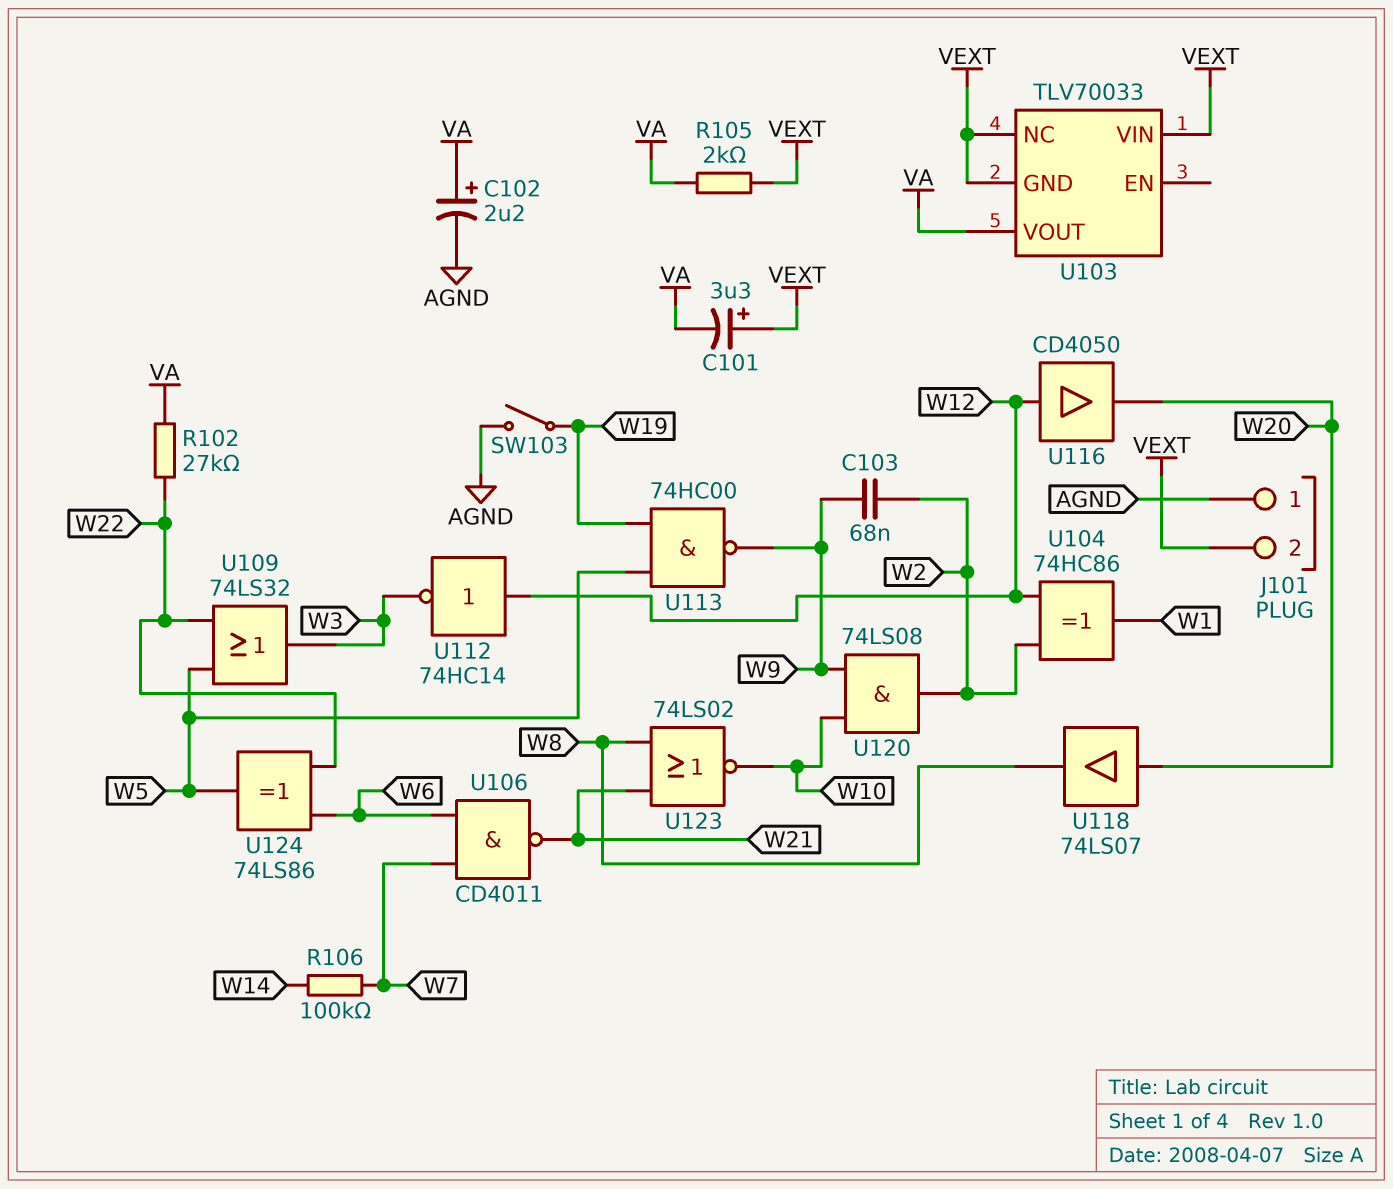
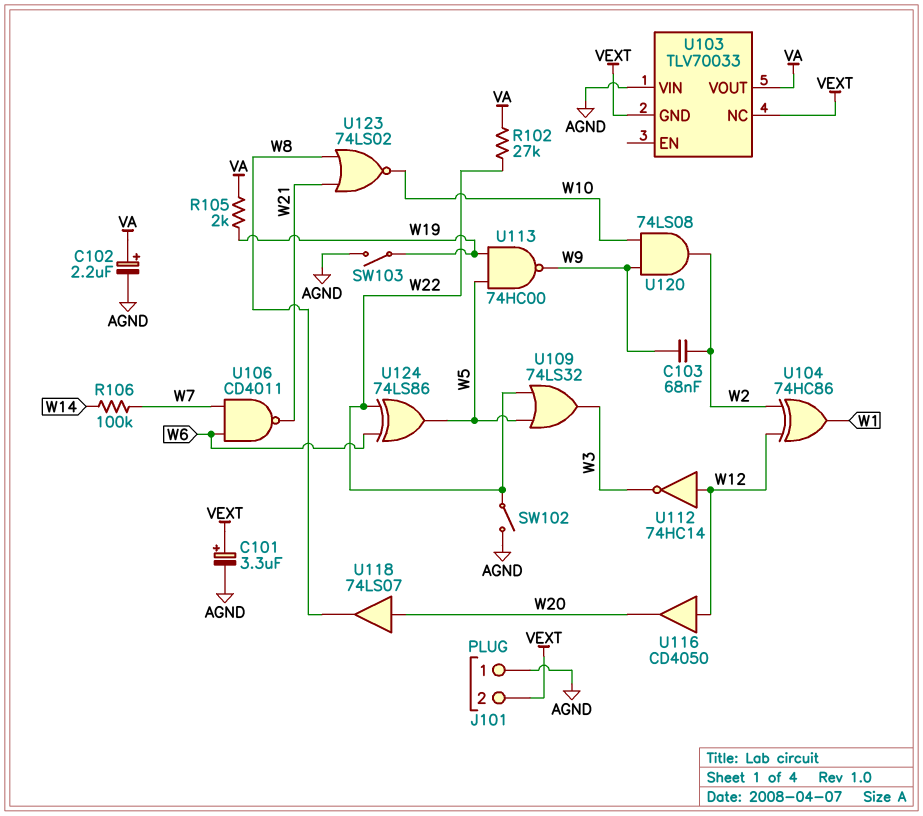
C101: 3.3uF (plus VEXT, minus VA) -> 3.3uF (plus VEXT, minus AGND)
R105: 2k (VA, VEXT) -> 2k (VA, W19)
SW102: none -> switch (AGND, W22)
U103 pin VIN: VEXT -> AGND

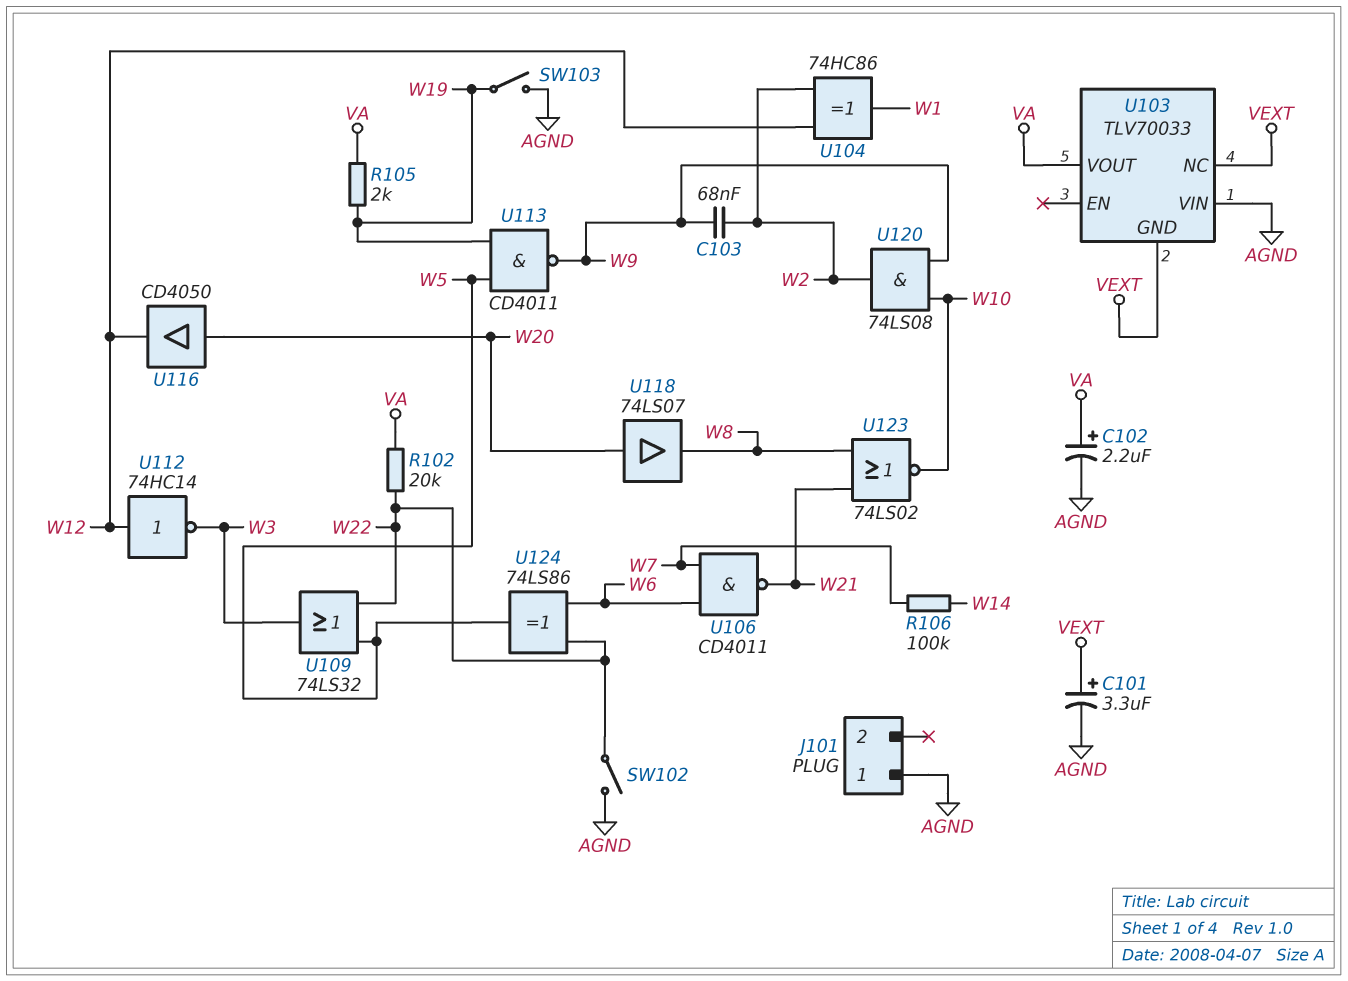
J101 pin 2: VEXT -> none
R102: 27k (VA, W22) -> 20k (VA, W22)
U113: NAND 74HC00 (in W5, in W19, out W9) -> NAND CD4011 (in W5, in W19, out W9)
U116: buffer CD4050 (in W12, out W20) -> buffer CD4050 (in W20, out W12)

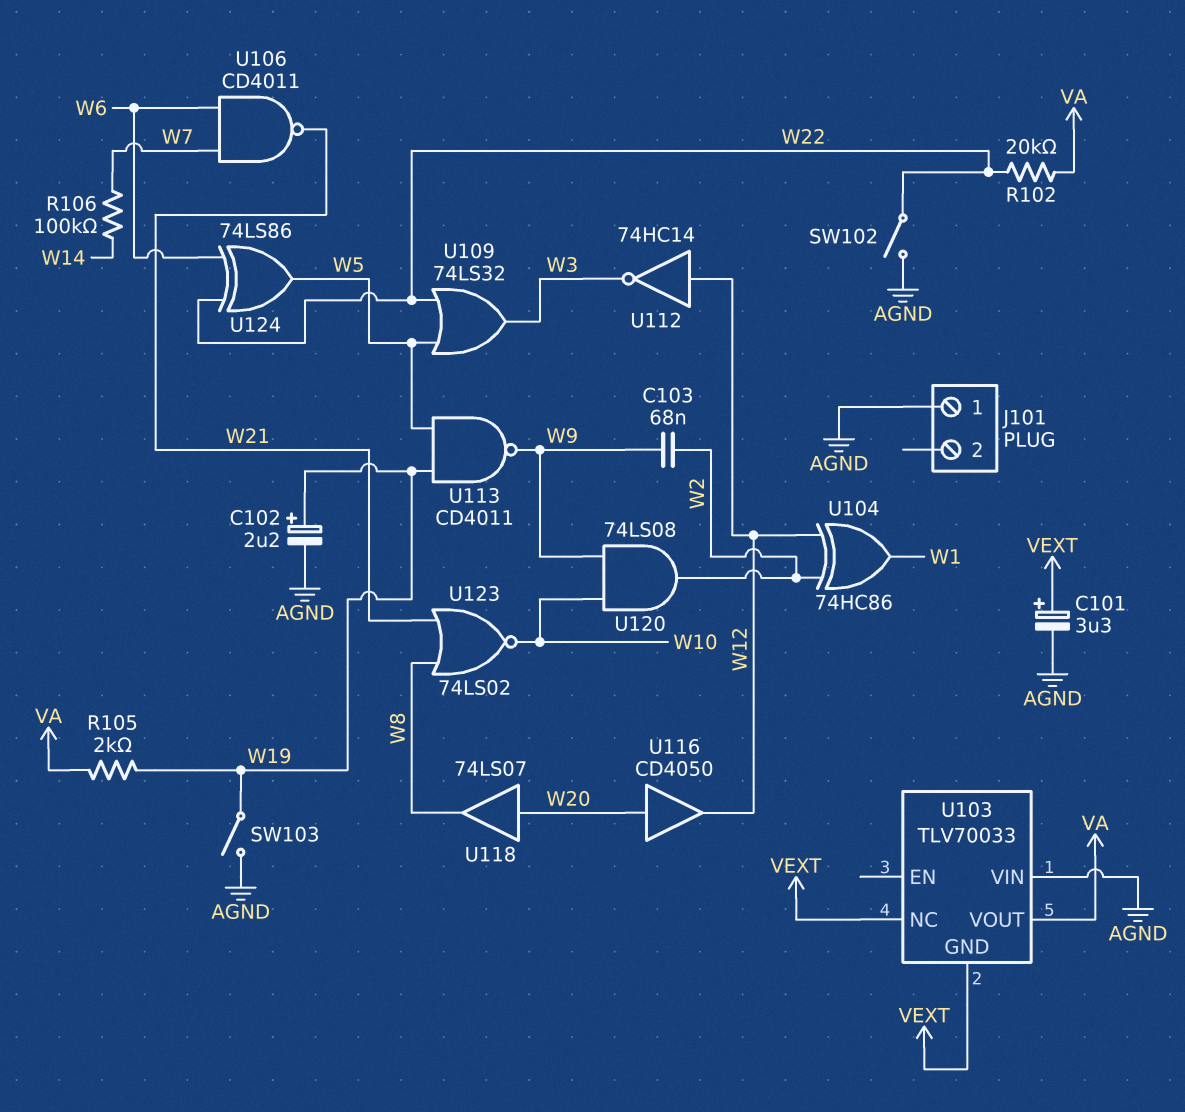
C102: 2.2uF (plus VA, minus AGND) -> 2.2uF (plus W19, minus AGND)

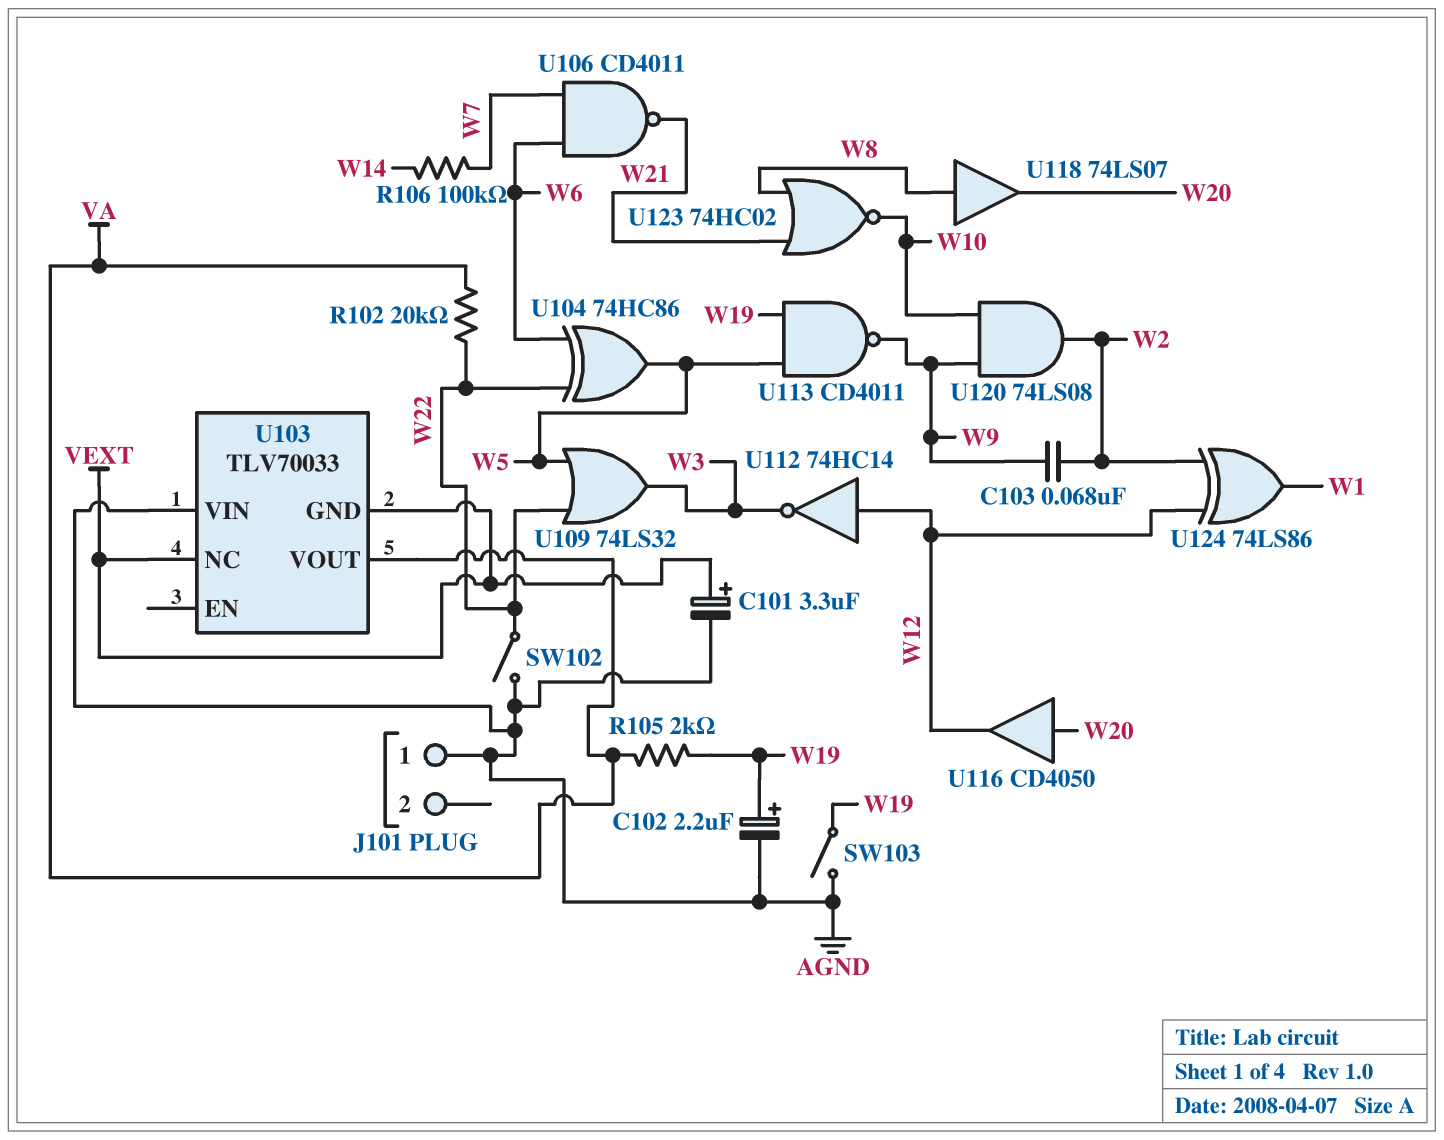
U104: XOR 74HC86 (in W2, in W12, out W1) -> XOR 74HC86 (in W6, in W22, out W5)
U118: buffer 74LS07 (in W20, out W8) -> buffer 74LS07 (in W8, out W20)
U123: NOR 74LS02 (in W8, in W21, out W10) -> NOR 74HC02 (in W8, in W21, out W10)
U124: XOR 74LS86 (in W6, in W22, out W5) -> XOR 74LS86 (in W2, in W12, out W1)

